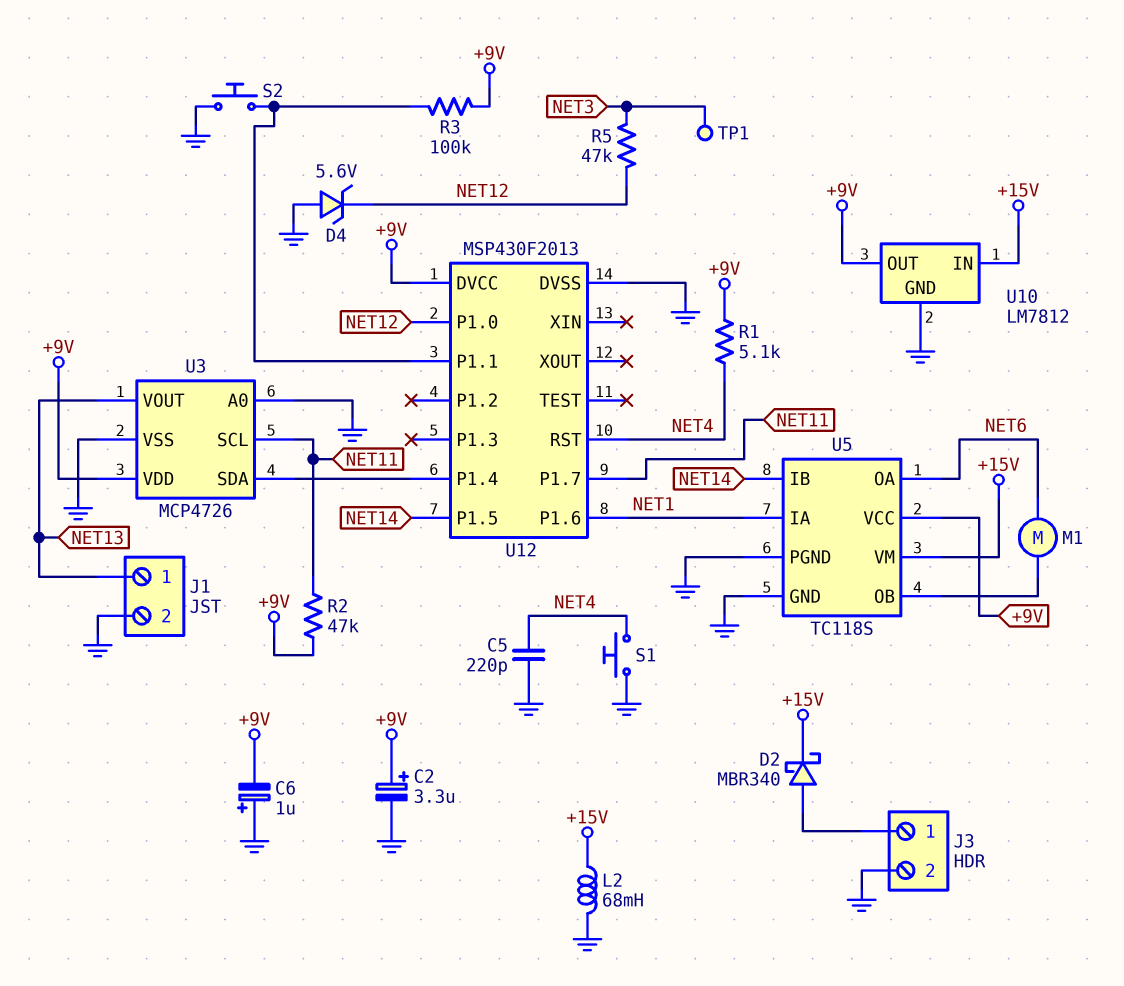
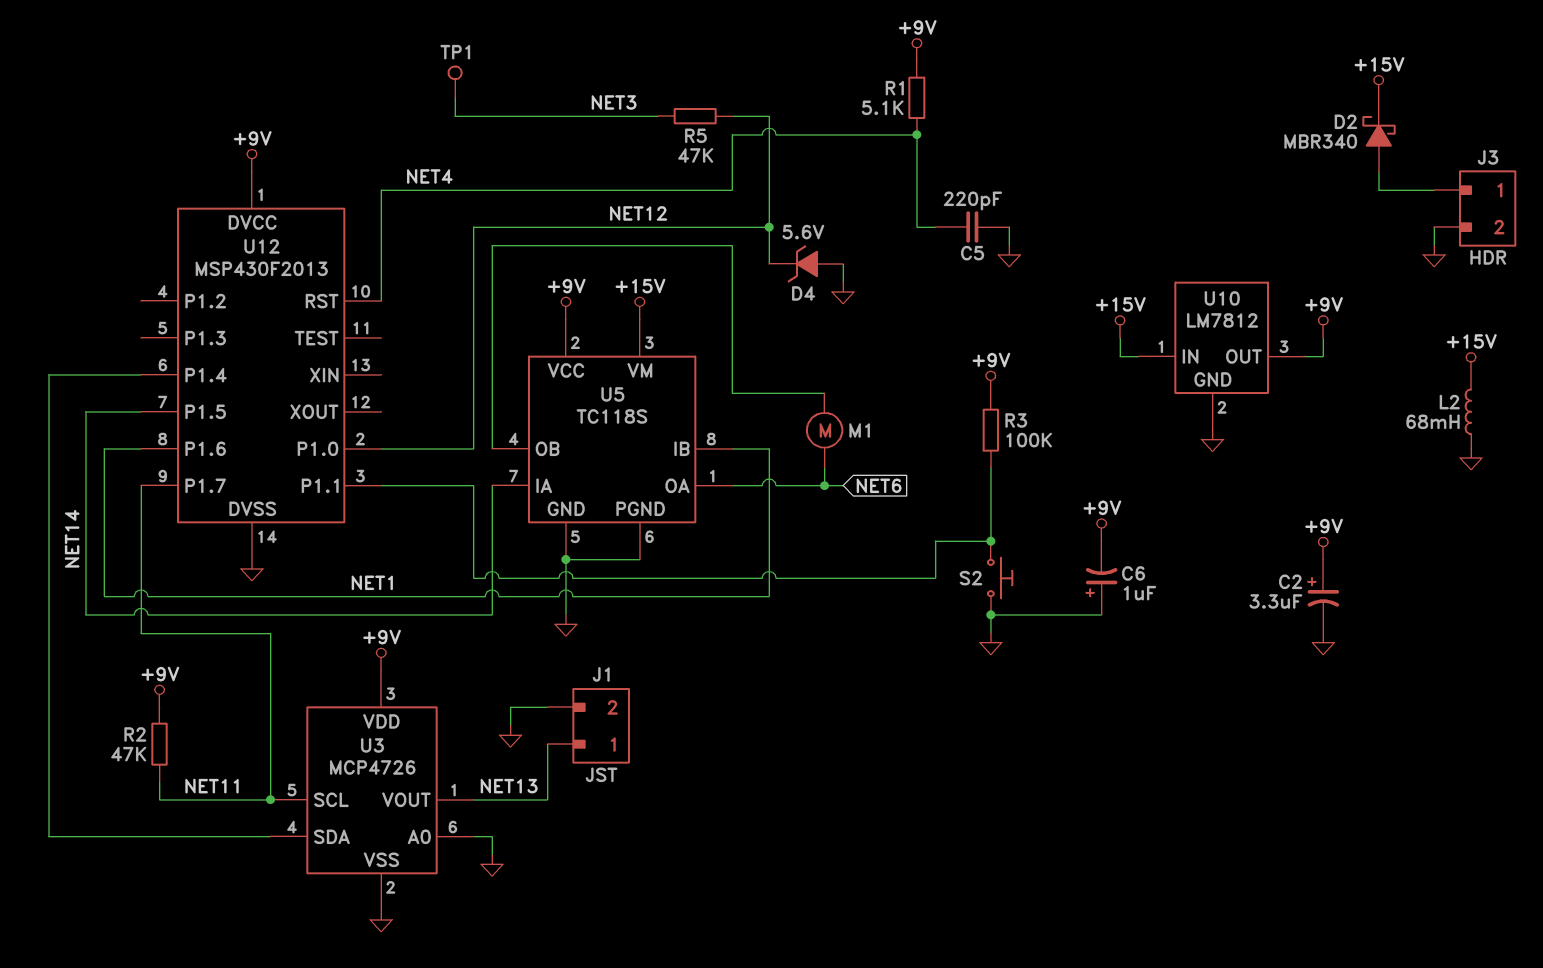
S1: button (GND, NET4) -> none
U5 pin IA: NET1 -> NET14
U5 pin IB: NET14 -> NET1

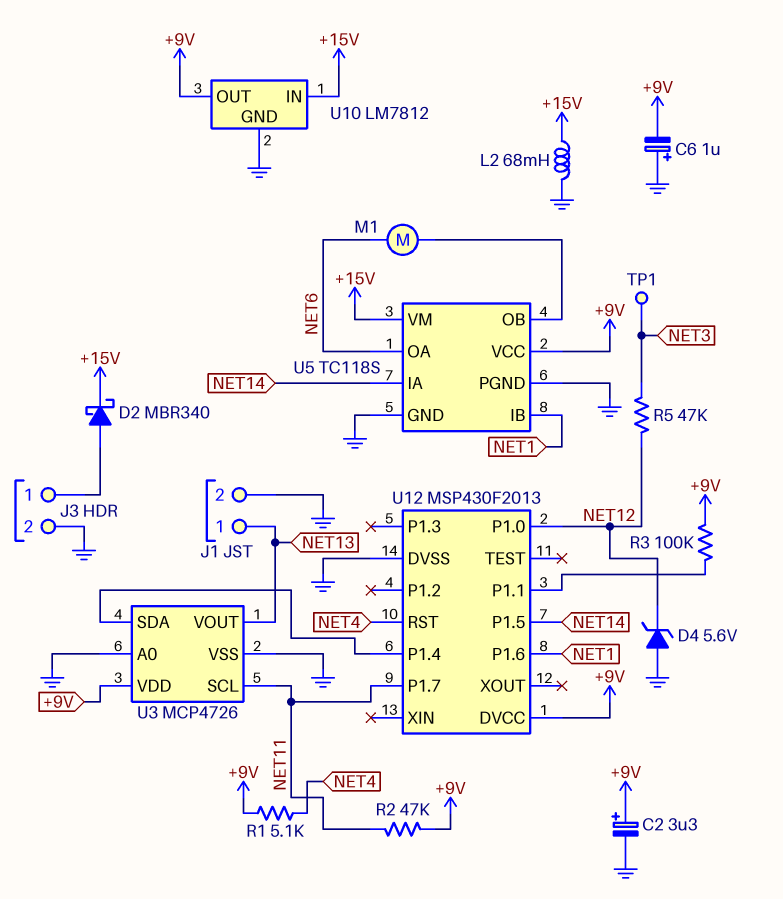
C5: 220pF (GND, NET4) -> none
S2: button (GND, U12/P1.1) -> none

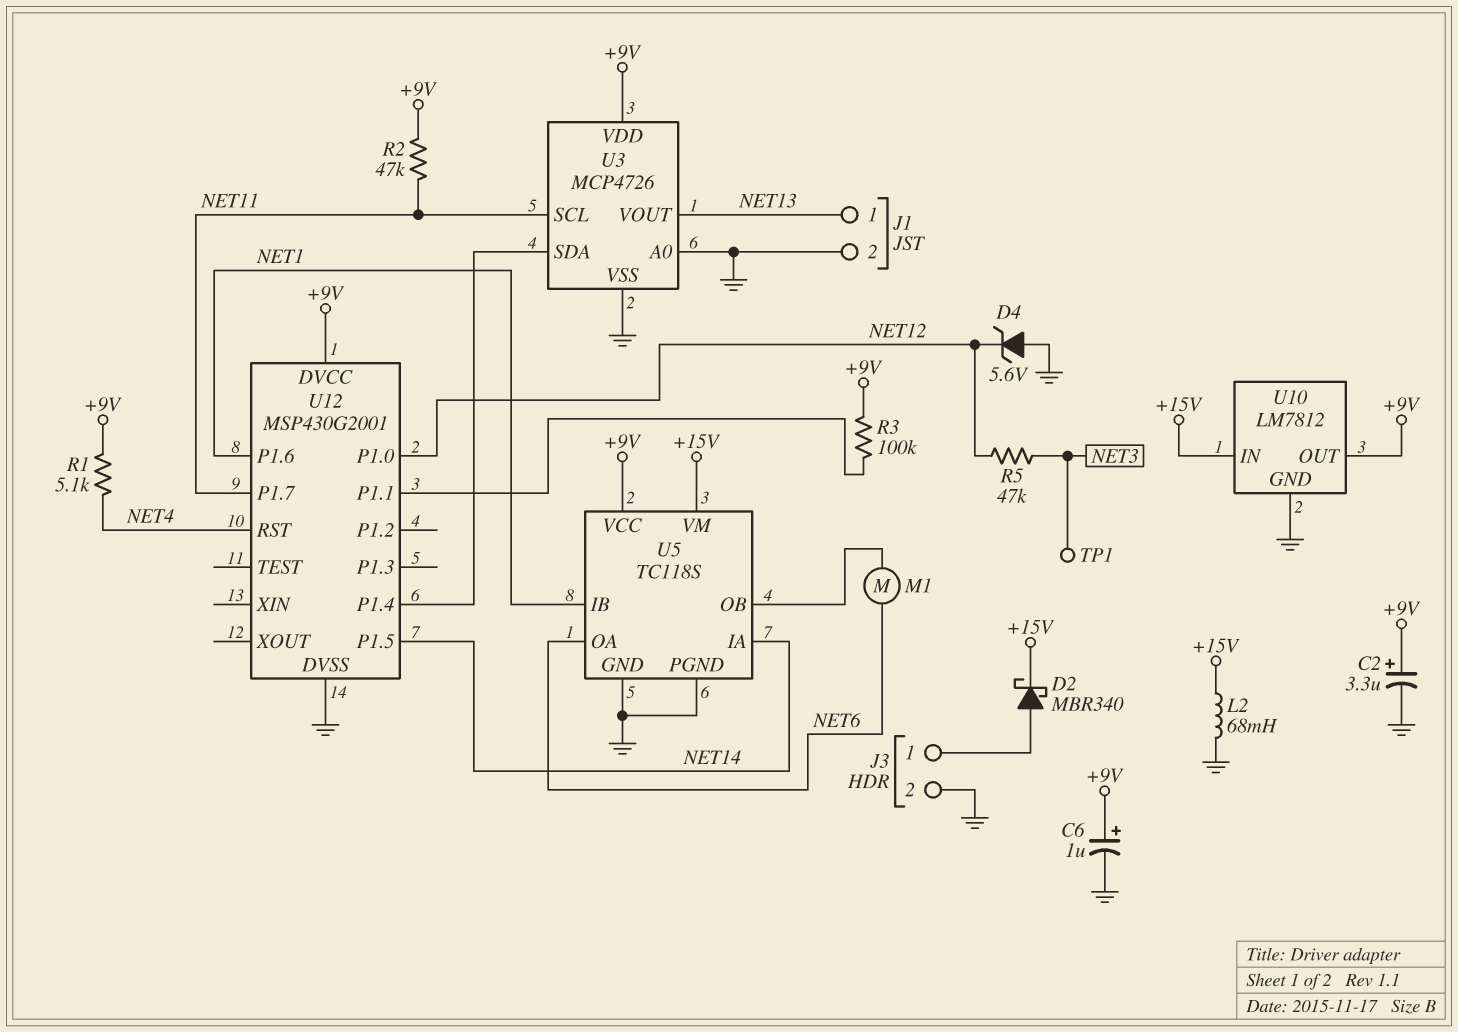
C6: 1uF (plus GND, minus +9V) -> 1uF (plus +9V, minus GND)
U12: MSP430F2013 -> MSP430G2001

